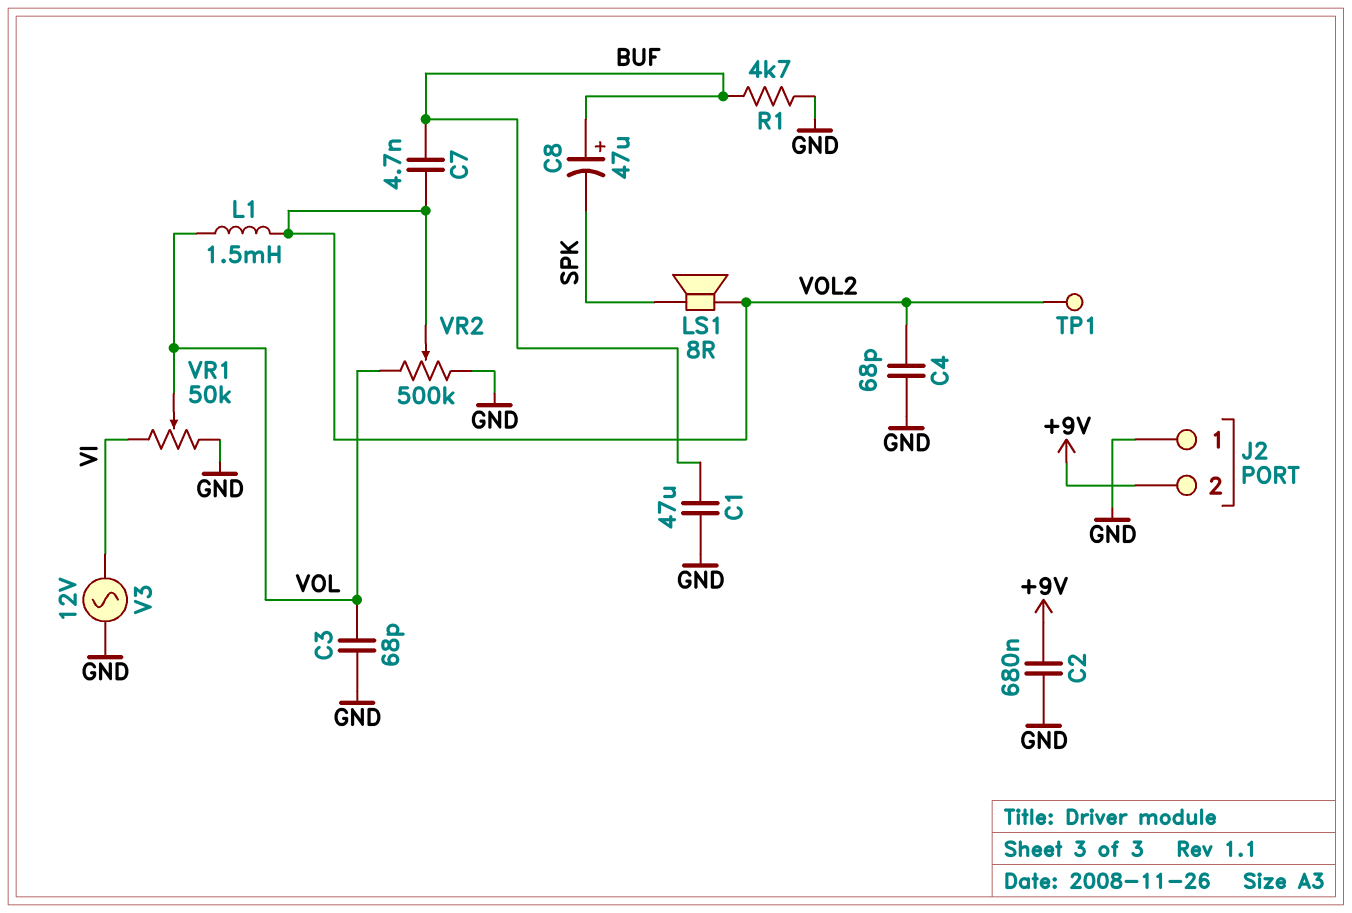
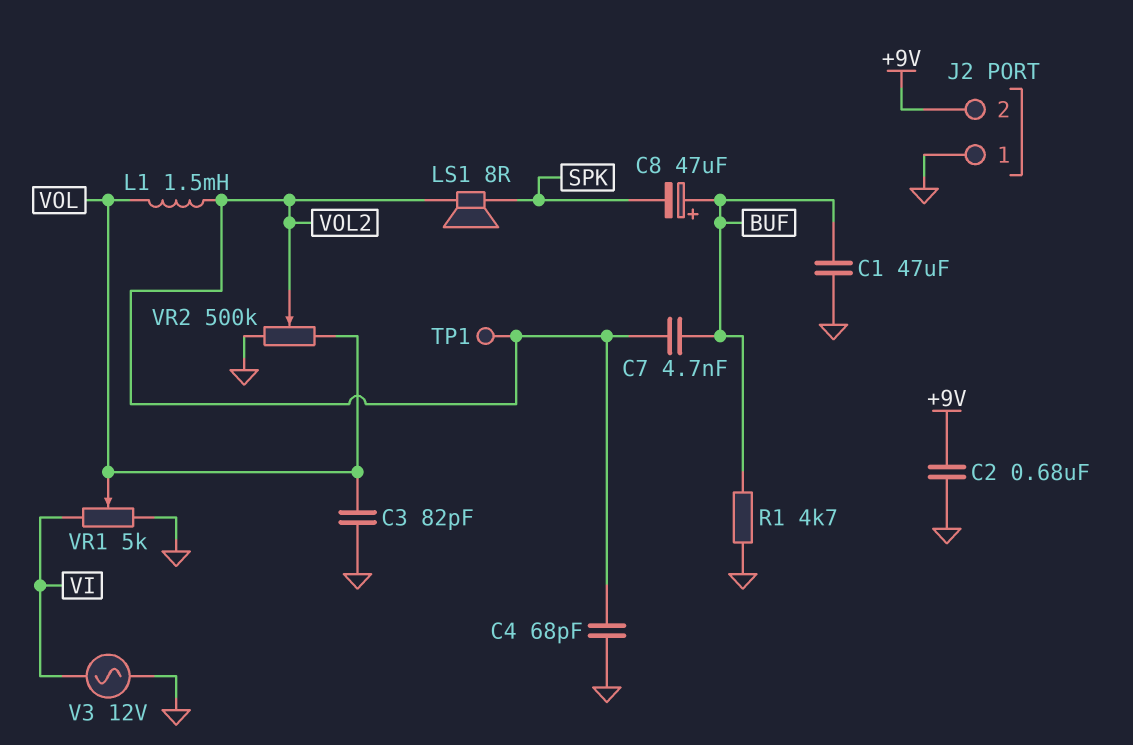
C3: 68pF (GND, VOL) -> 82pF (GND, VOL)
VR1: 50k (GND, VI, wiper VOL) -> 5k (GND, VI, wiper VOL)

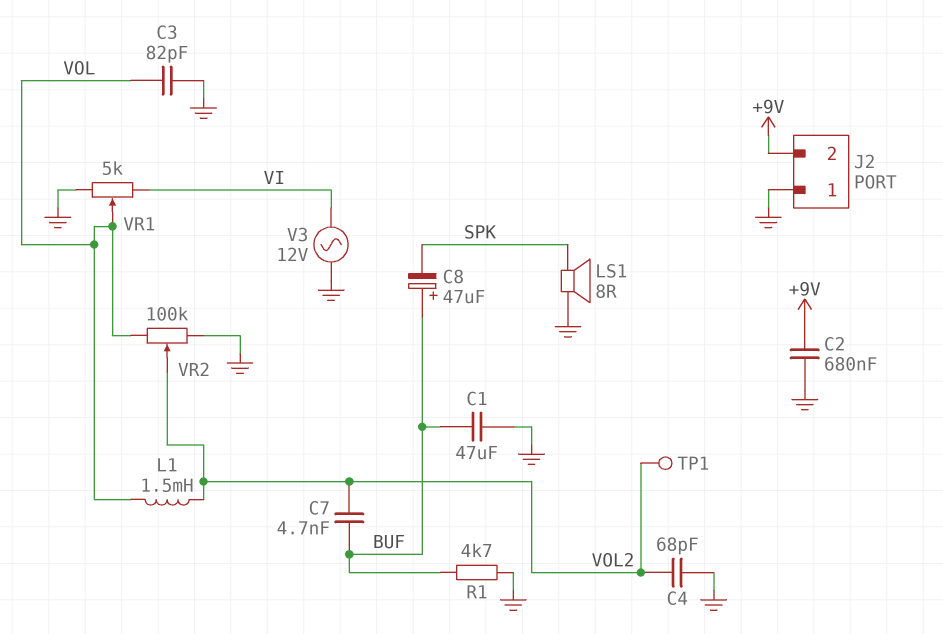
LS1: speaker 8R (SPK, VOL2) -> speaker 8R (GND, SPK)
VR2: 500k (GND, VOL, wiper VOL2) -> 100k (GND, VOL, wiper VOL2)

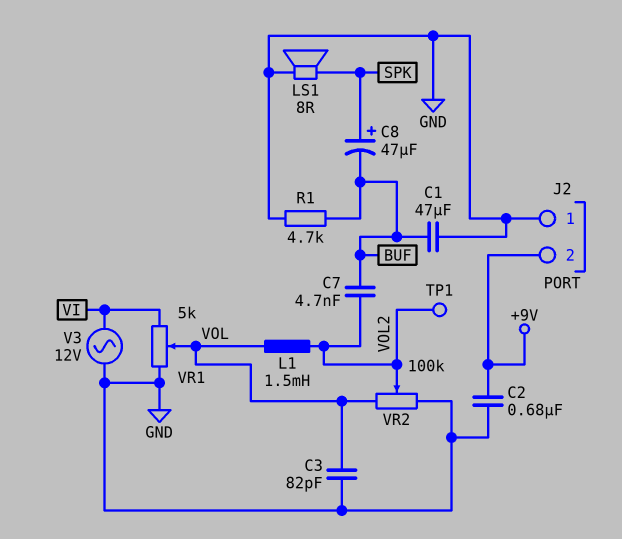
C4: 68pF (GND, VOL2) -> none
C8: 47uF (plus BUF, minus SPK) -> 47uF (plus SPK, minus BUF)

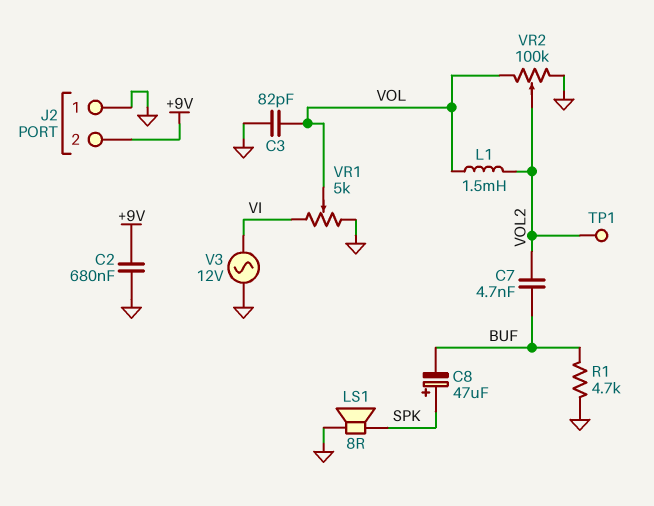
C1: 47uF (BUF, GND) -> none

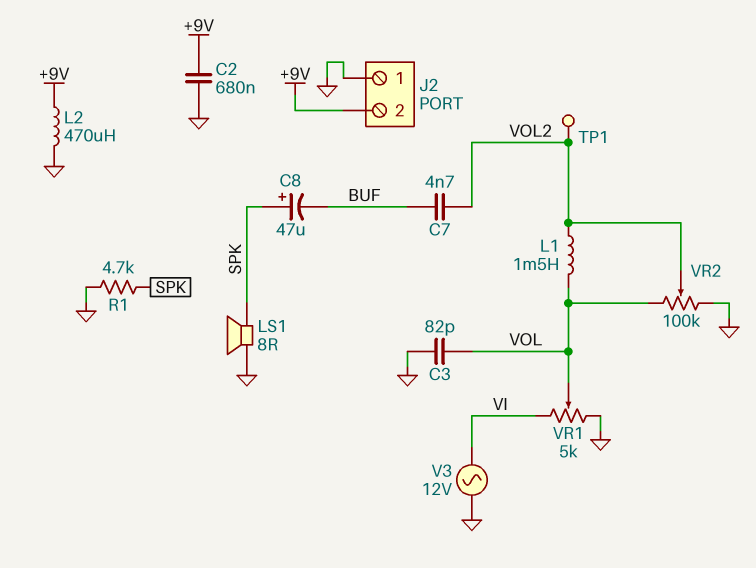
L2: none -> 470uH (+9V, GND)
R1: 4.7k (BUF, GND) -> 4.7k (GND, SPK)

